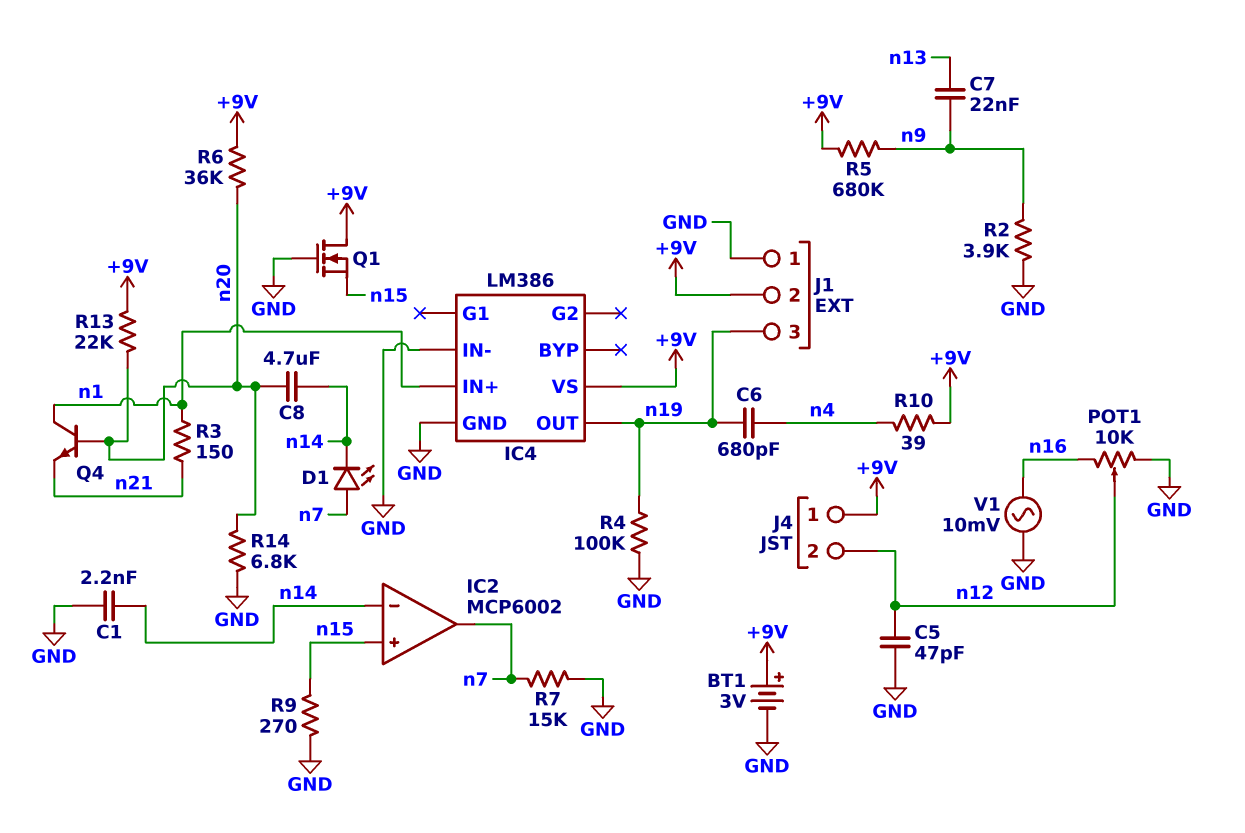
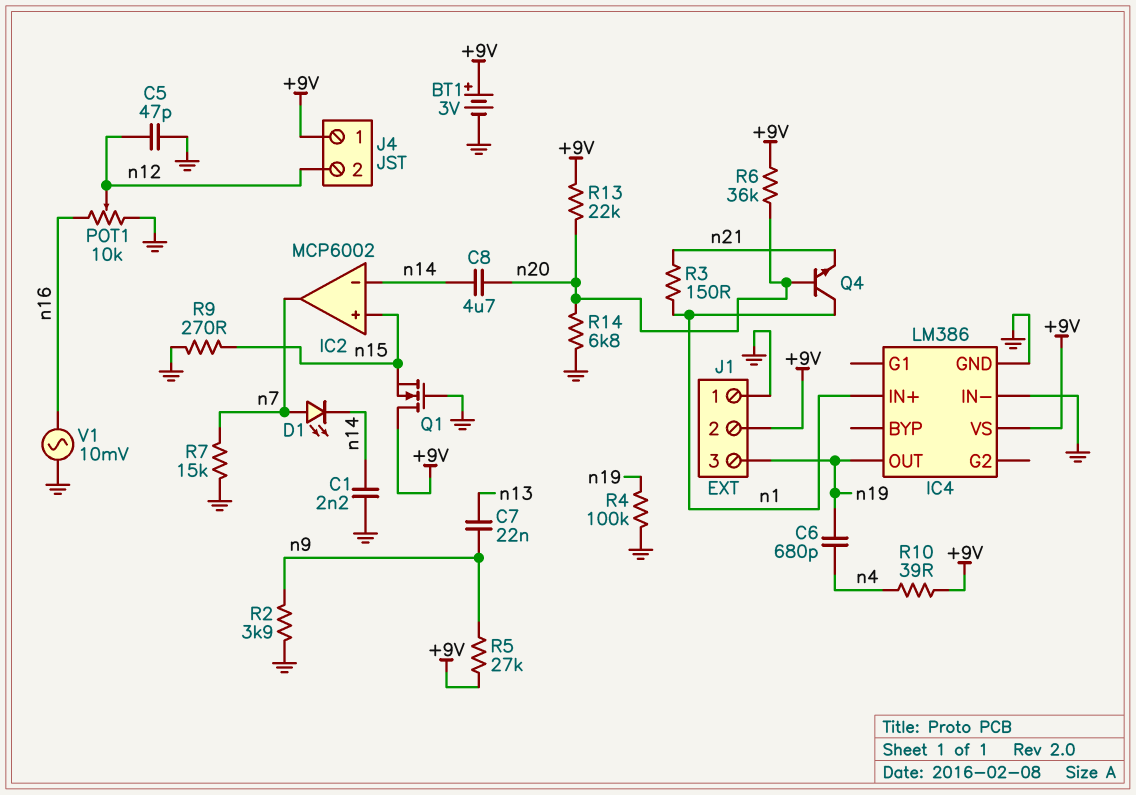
R5: 680k (+9V, n9) -> 27k (+9V, n9)

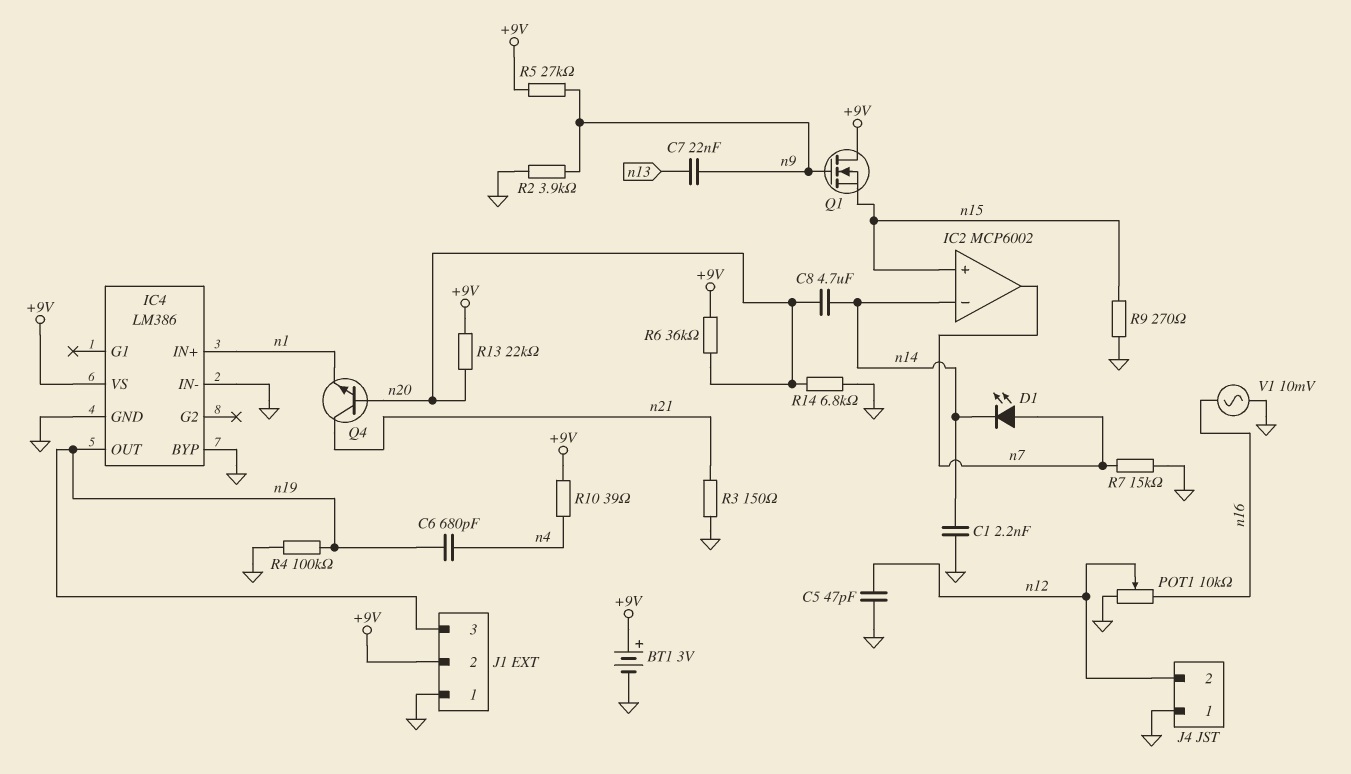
IC4 pin BYP: none -> GND
J4 pin 1: +9V -> GND
Q1: NMOS (G GND, D +9V, S n15) -> NMOS (G n9, D +9V, S n15)
Q4: NPN (B n20, C n1, E n21) -> NPN (B n20, C n21, E n1)
R3: 150 (n1, n21) -> 150 (GND, n21)

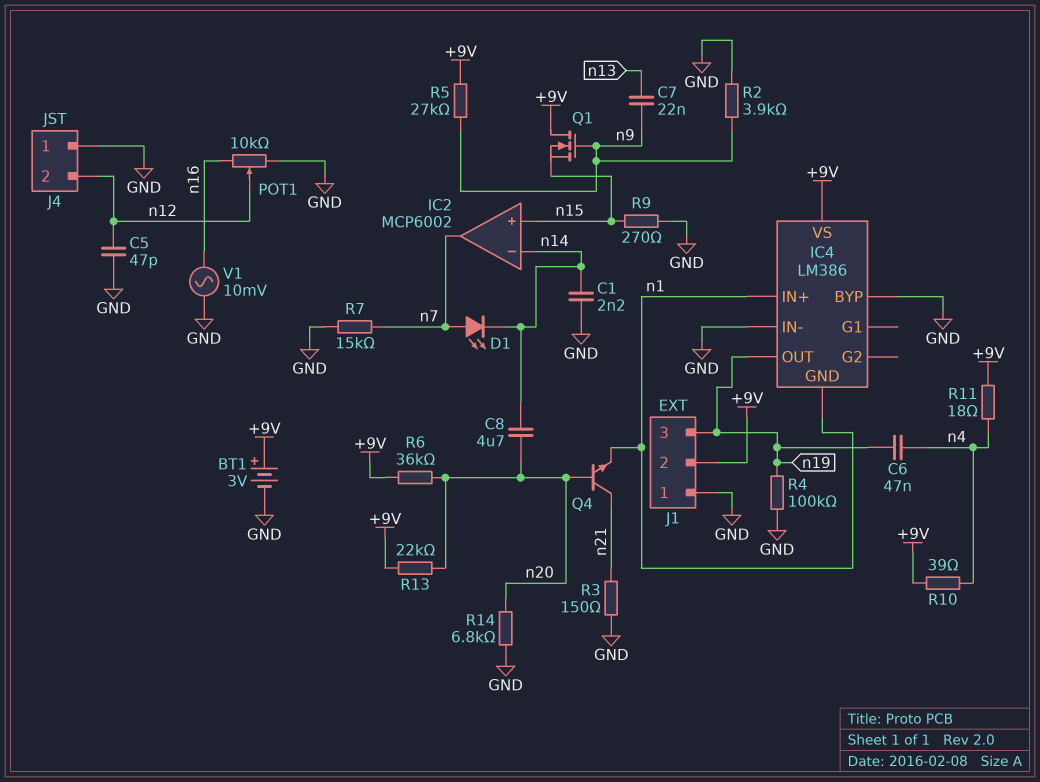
C6: 680pF (n4, n19) -> 47nF (n4, n19)
IC4 pin GND: GND -> n1
R11: none -> 18 (+9V, n4)

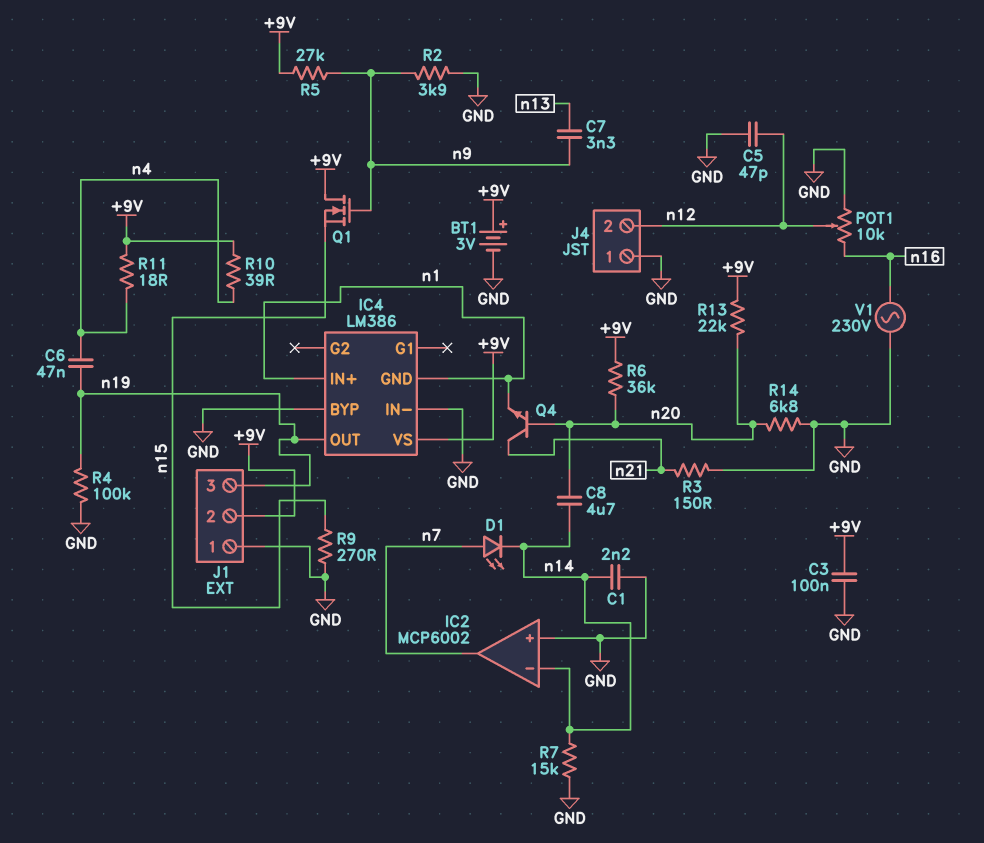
C3: none -> 100nF (+9V, GND)
C7: 22nF (n9, n13) -> 3.3nF (n9, n13)
IC2 pin in+: n15 -> GND
R7: 15k (GND, n7) -> 15k (GND, n14)
V1: AC 10mV (GND, n16) -> AC 230V (GND, n16)

